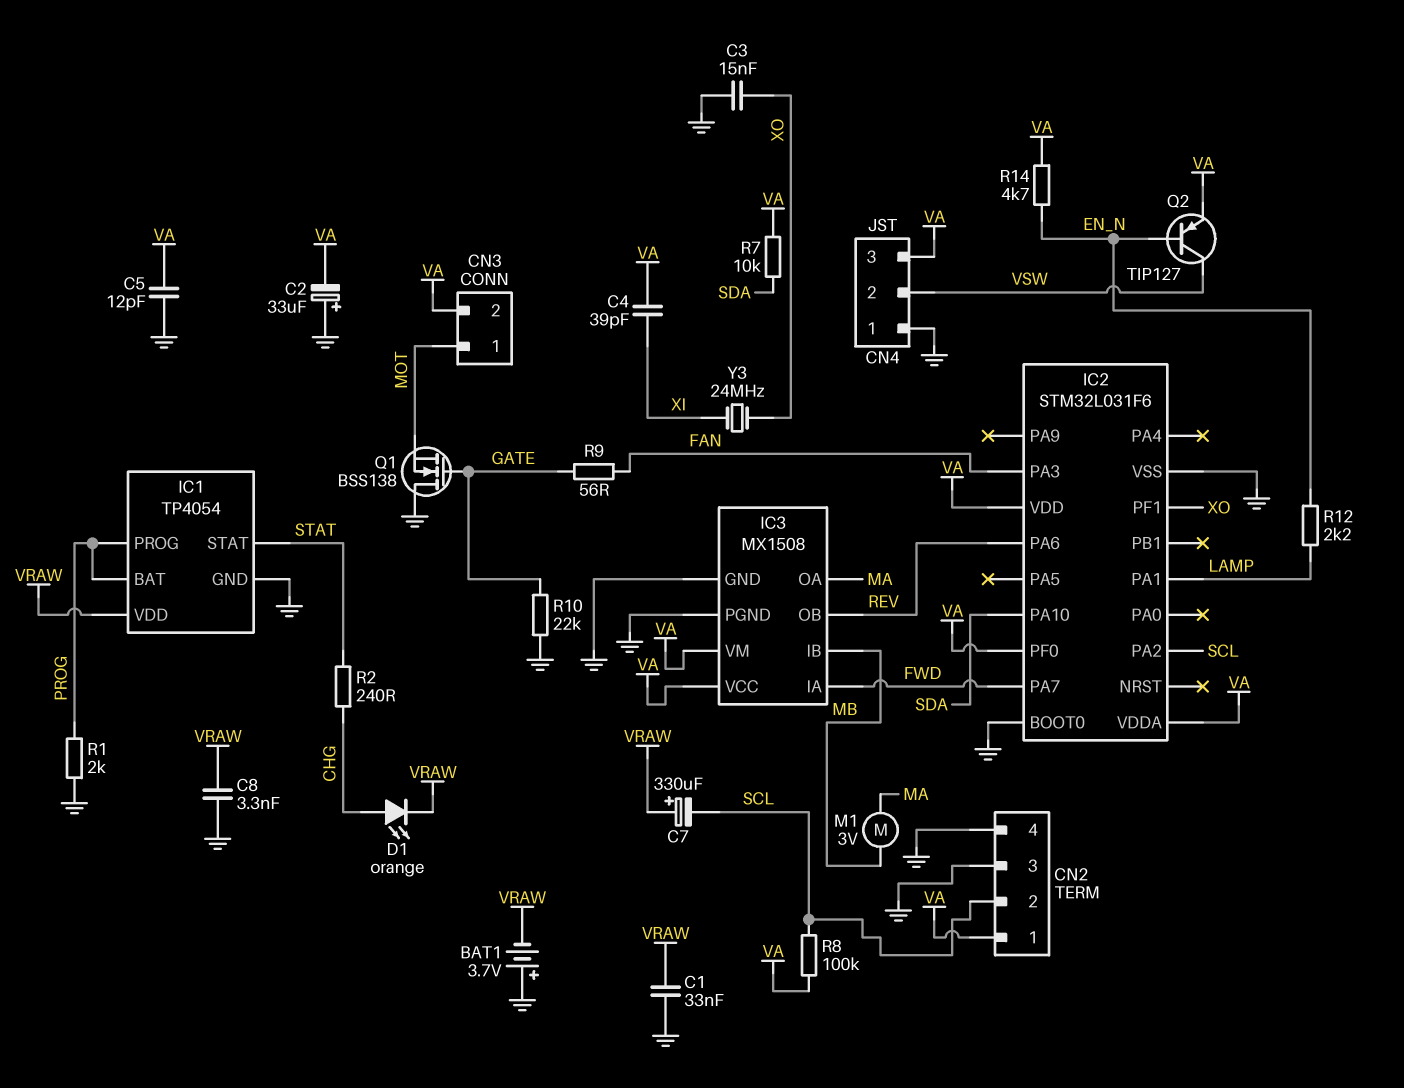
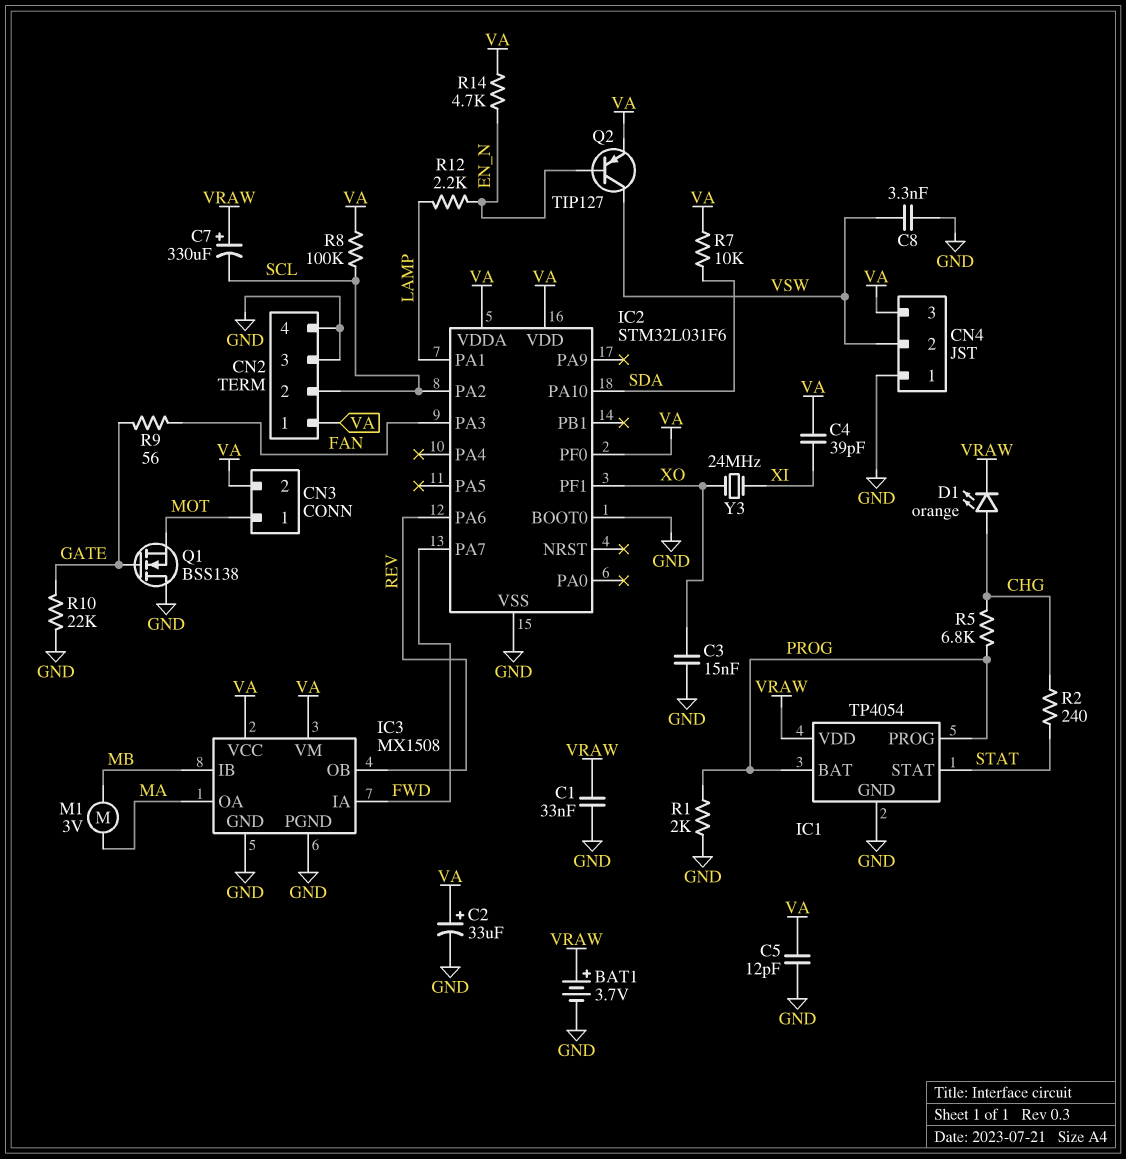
BAT1: 3.7V (plus GND, minus VRAW) -> 3.7V (plus VRAW, minus GND)
C2: 33uF (plus GND, minus VA) -> 33uF (plus VA, minus GND)
C8: 3.3nF (GND, VRAW) -> 3.3nF (GND, VSW)
R5: none -> 6.8k (CHG, PROG)

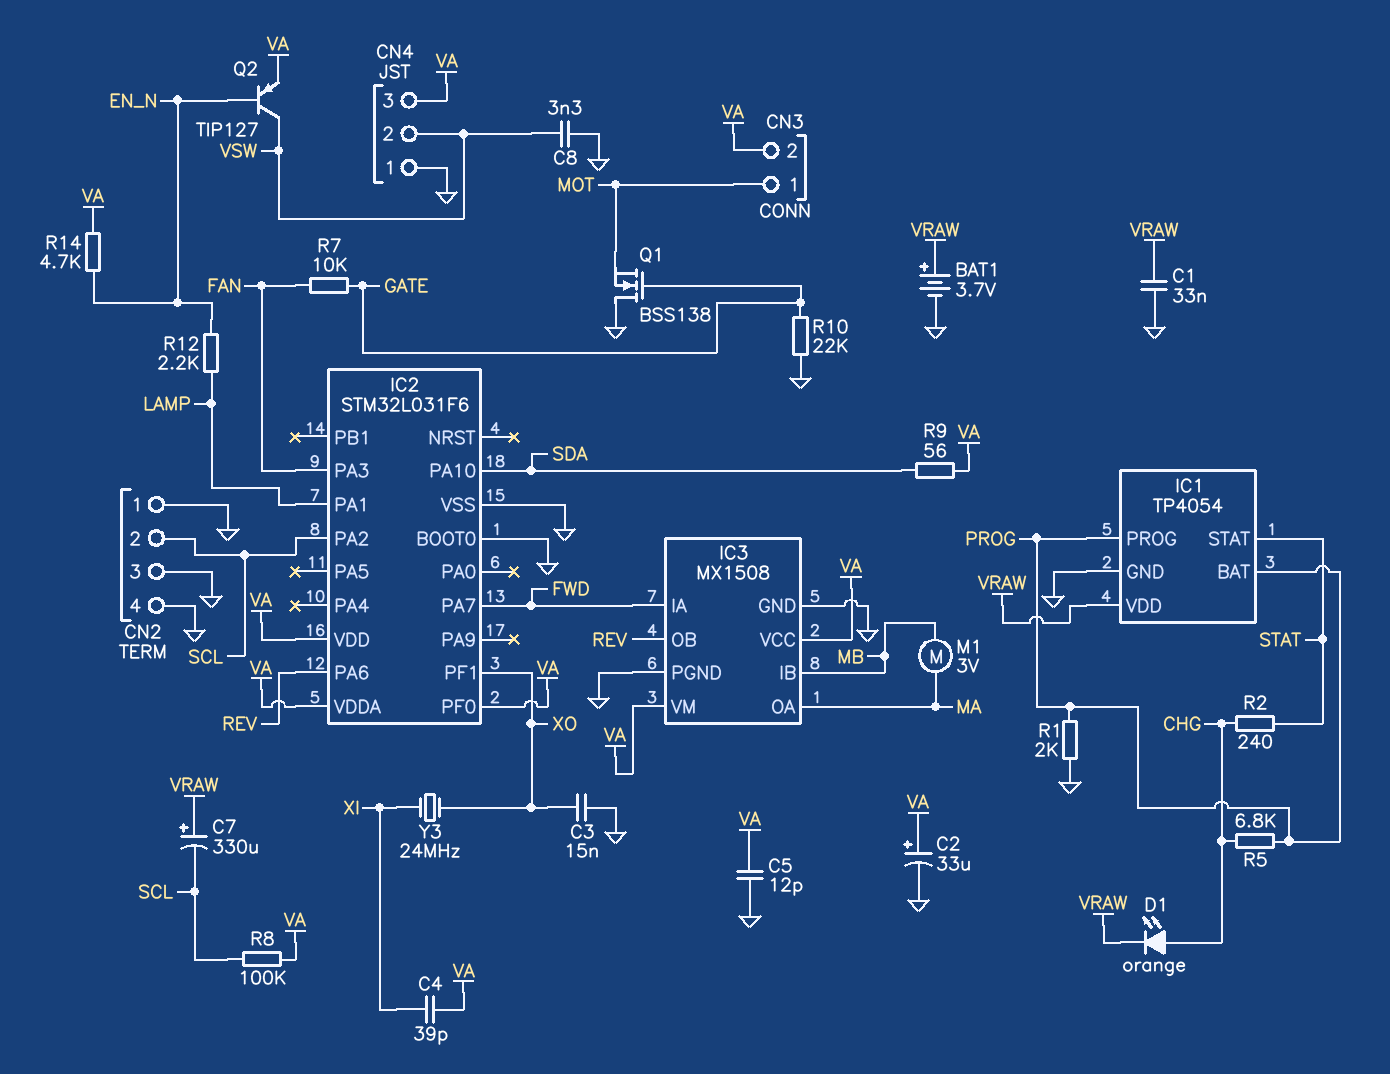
CN2 pin 1: VA -> GND
R7: 10k (SDA, VA) -> 10k (FAN, GATE)
R9: 56 (FAN, GATE) -> 56 (SDA, VA)

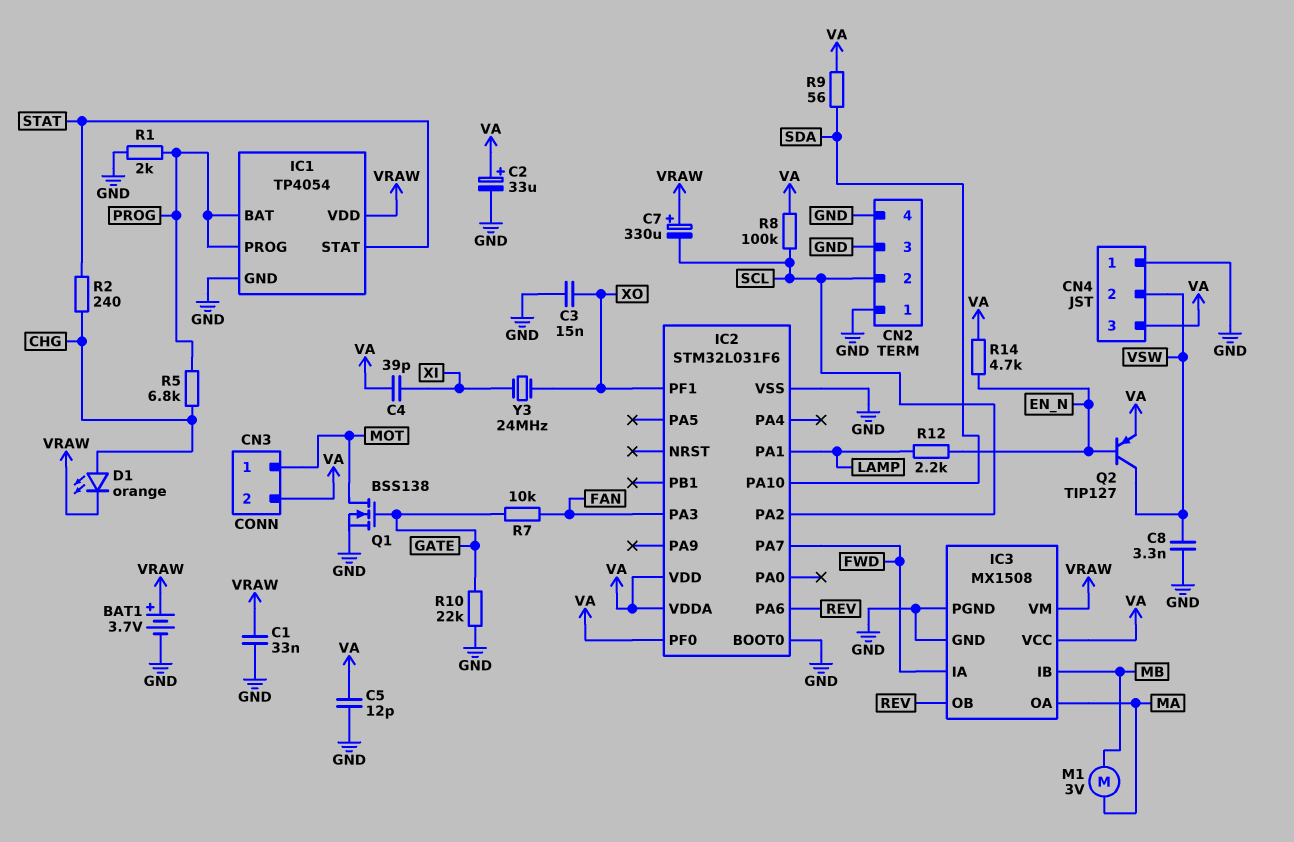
IC3 pin VM: VA -> VRAW
Q1: NMOS BSS138 (G GATE, D GND, S MOT) -> NMOS BSS138 (G GATE, D MOT, S GND)

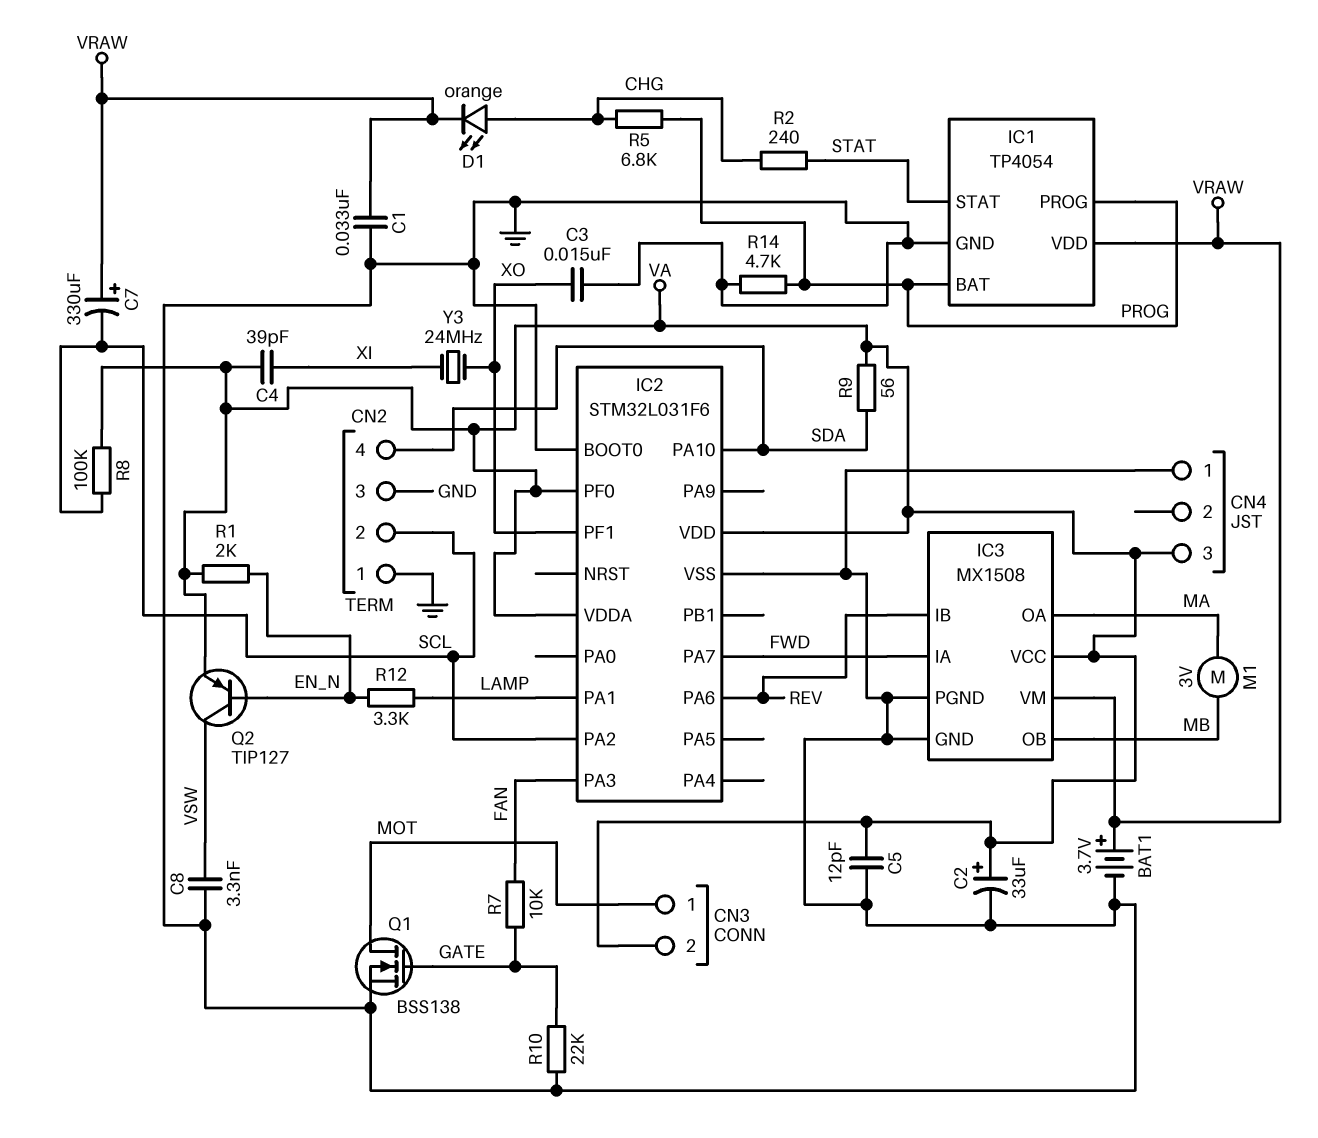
CN2 pin 4: GND -> SDA
CN4 pin 2: VSW -> none
IC3 pin IB: MB -> REV
IC3 pin OB: REV -> MB
R1: 2k (GND, PROG) -> 2k (EN_N, VA)
R12: 2.2k (EN_N, LAMP) -> 3.3k (EN_N, LAMP)
R14: 4.7k (EN_N, VA) -> 4.7k (GND, PROG)

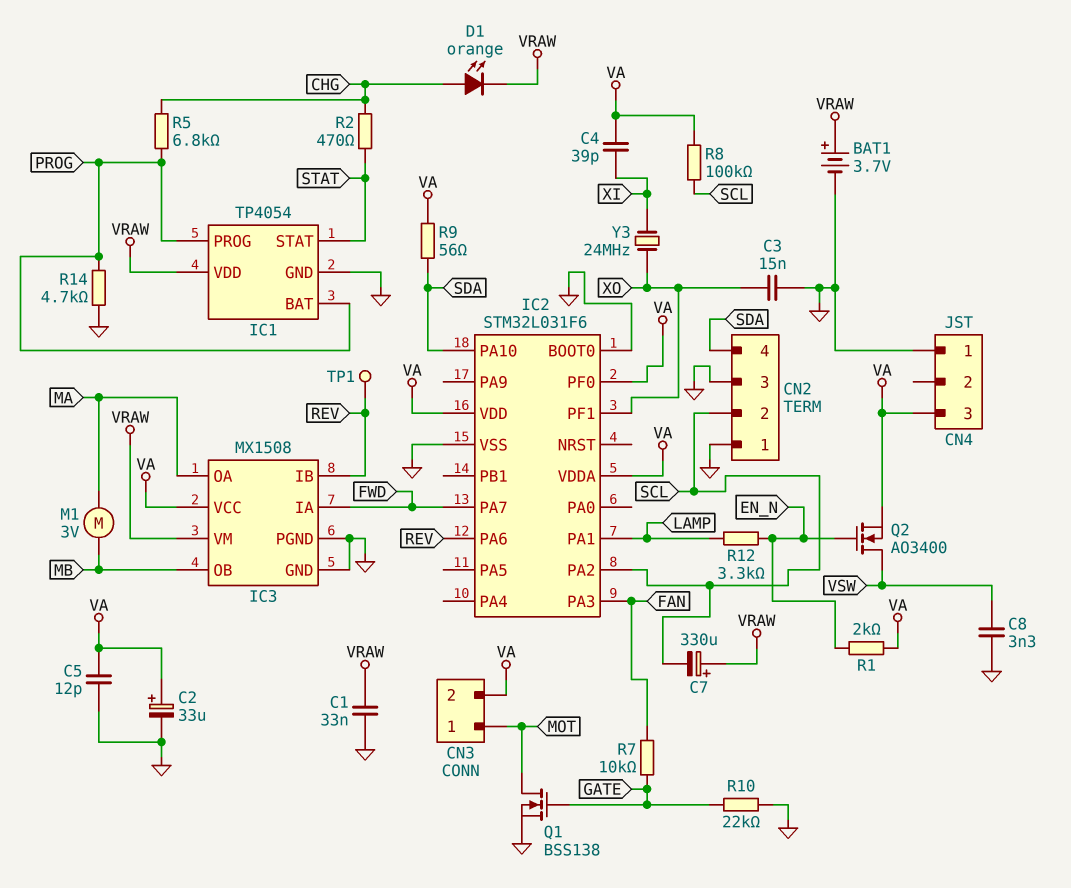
Q2: PNP TIP127 (B EN_N, C VSW, E VA) -> NMOS AO3400 (G EN_N, D VSW, S VA)
R2: 240 (CHG, STAT) -> 470 (CHG, STAT)
TP1: none -> test point (REV)

